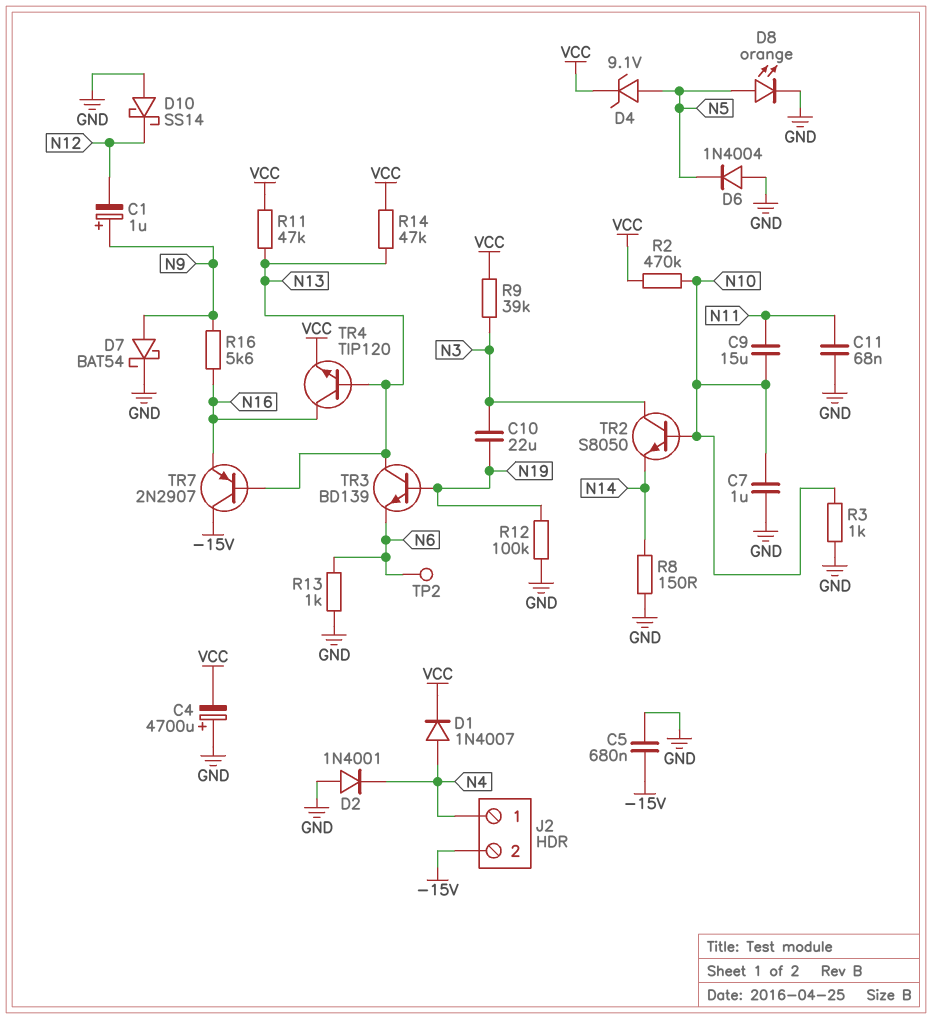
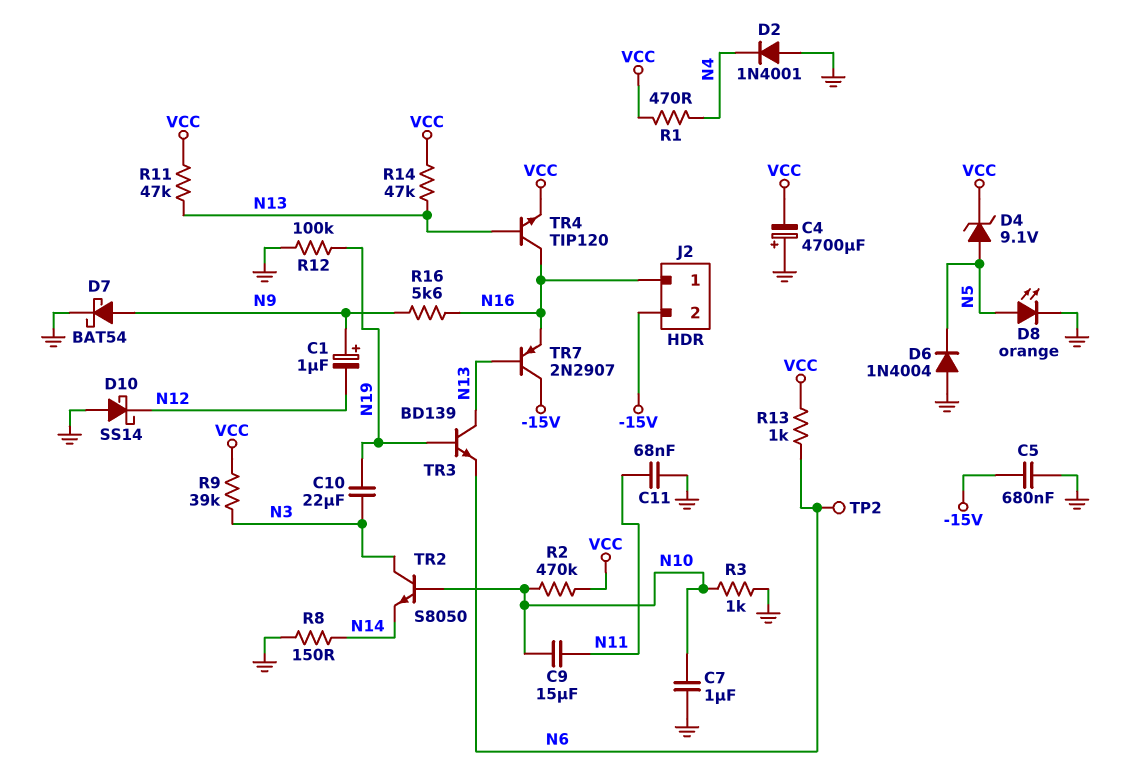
D1: diode 1N4007 (A N4, K VCC) -> none
J2 pin 1: N4 -> N16
R1: none -> 470 (N4, VCC)
R13: 1k (GND, N6) -> 1k (N6, VCC)

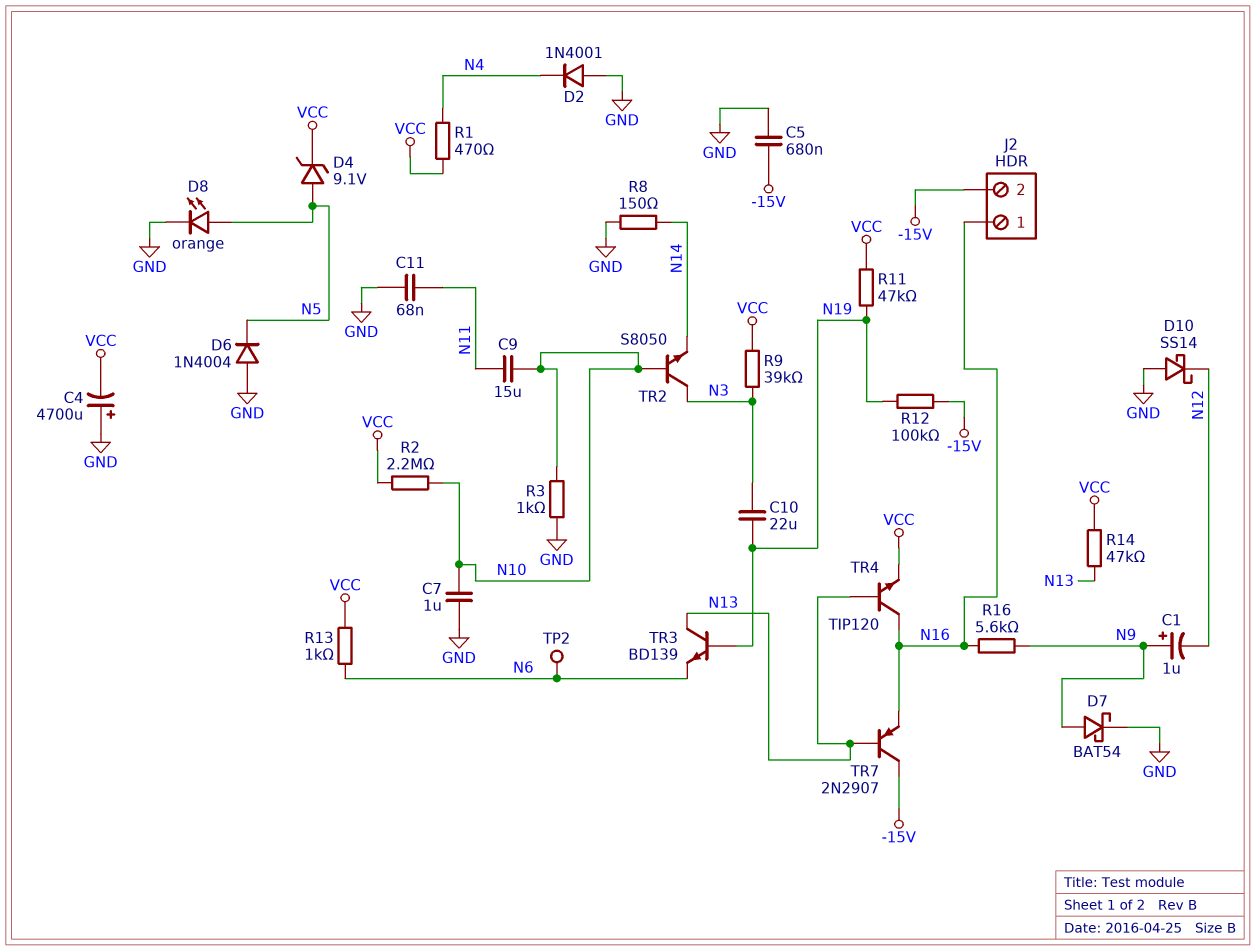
R2: 470k (N10, VCC) -> 2.2M (N10, VCC)
R11: 47k (N13, VCC) -> 47k (N19, VCC)
R12: 100k (GND, N19) -> 100k (-15V, N19)

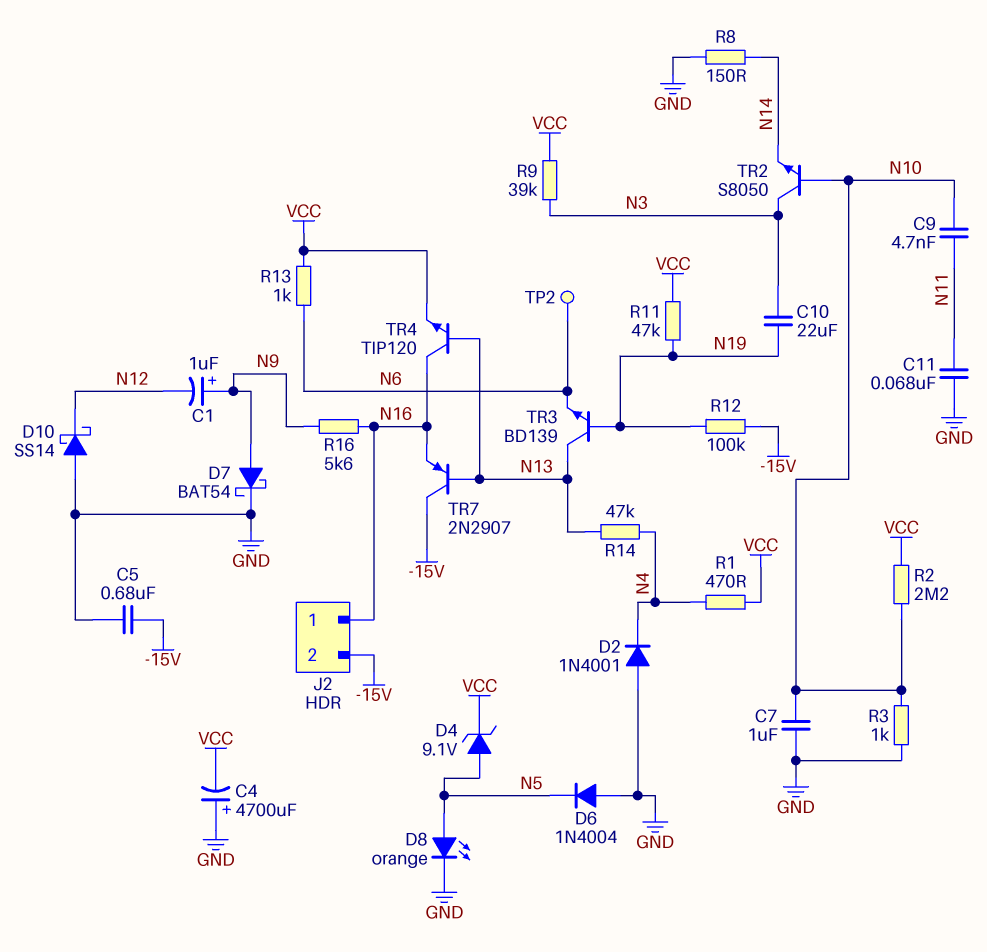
C9: 15uF (N10, N11) -> 4.7nF (N10, N11)
R14: 47k (N13, VCC) -> 47k (N4, N13)

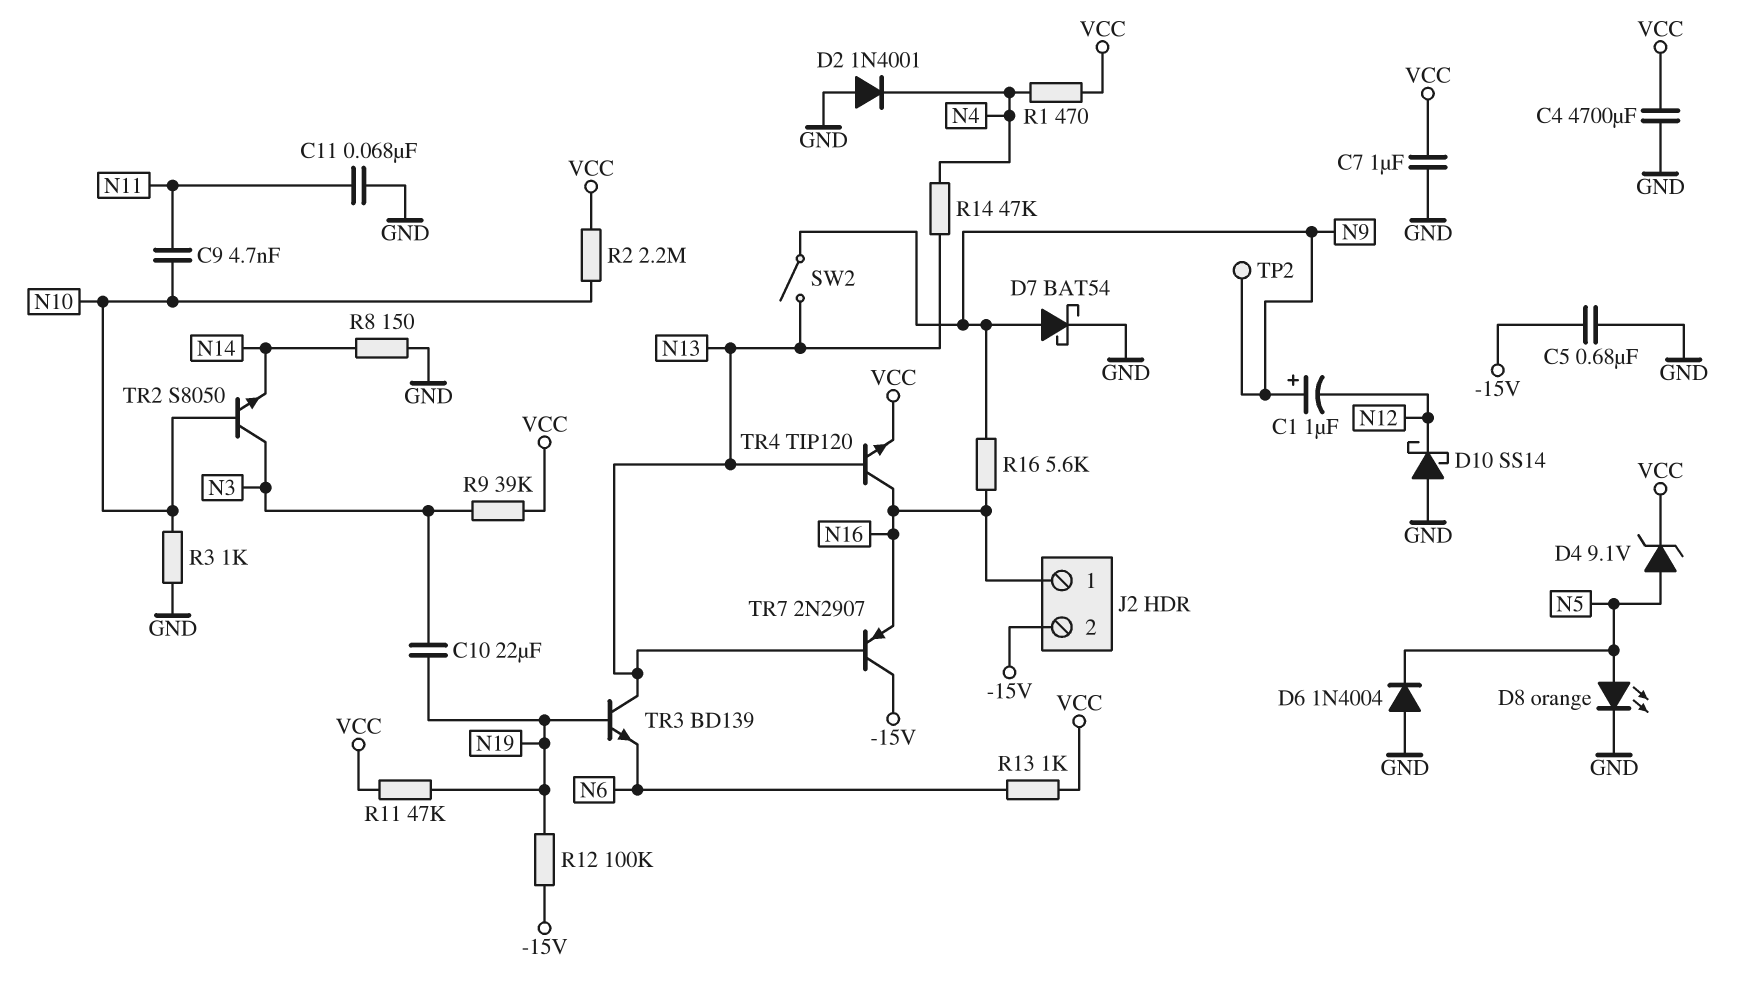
C4: 4700uF (plus GND, minus VCC) -> 4700uF (GND, VCC)
C7: 1uF (GND, N10) -> 1uF (GND, VCC)
SW2: none -> switch (N9, N13)
TP2: test point (N6) -> test point (N9)

